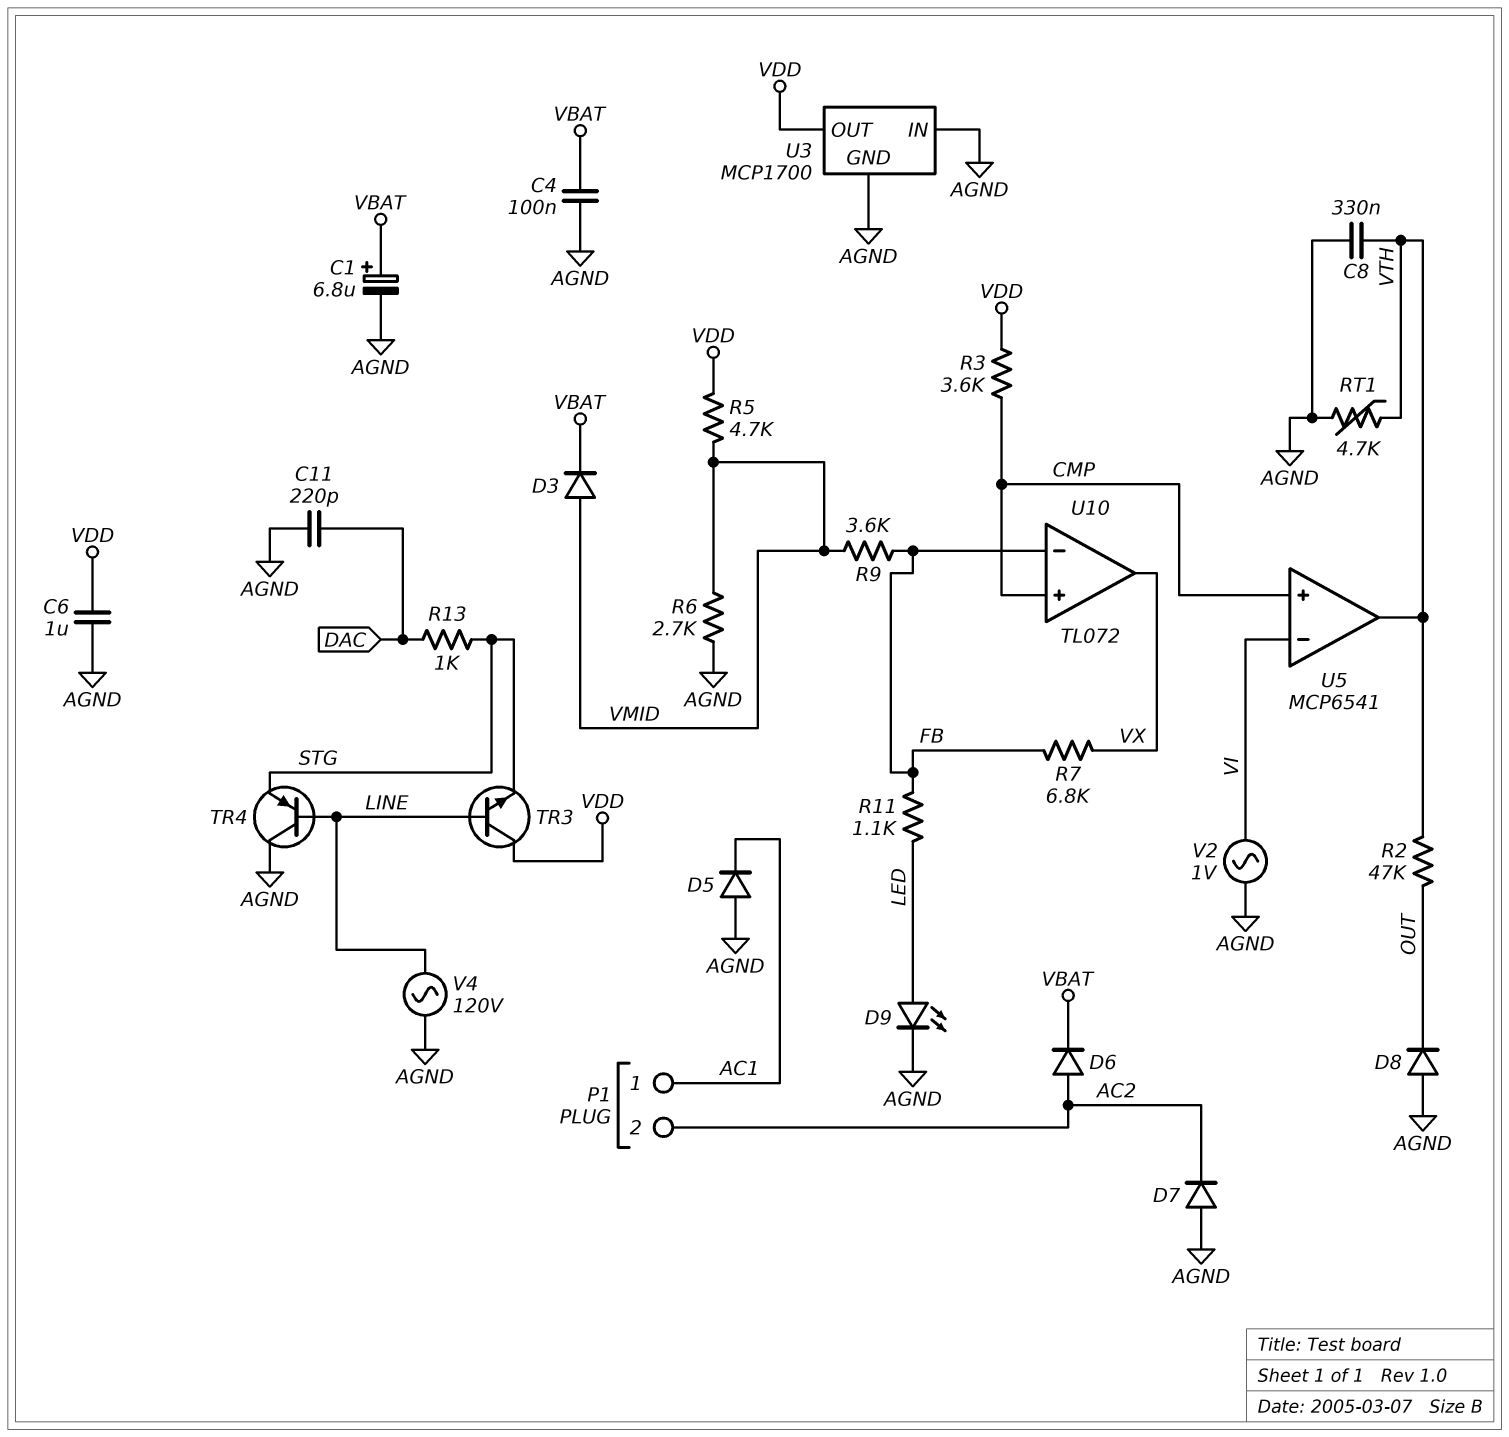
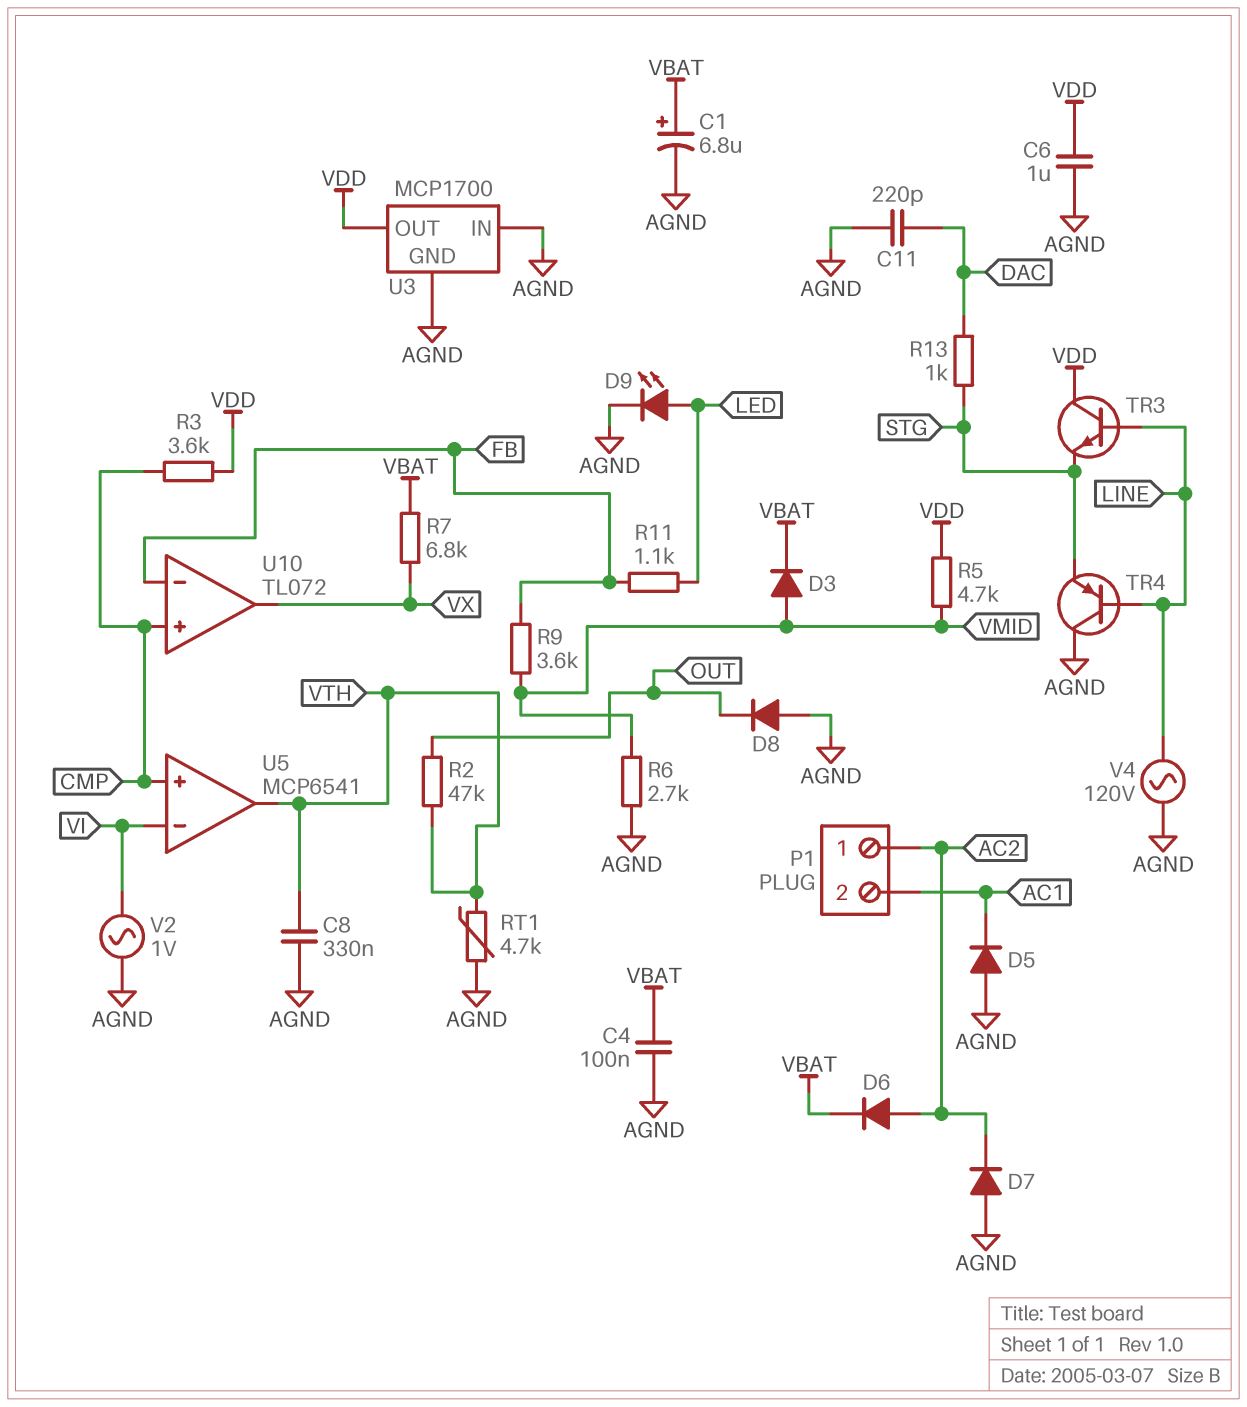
P1 pin 1: AC1 -> AC2
P1 pin 2: AC2 -> AC1
R7: 6.8k (FB, VX) -> 6.8k (VBAT, VX)

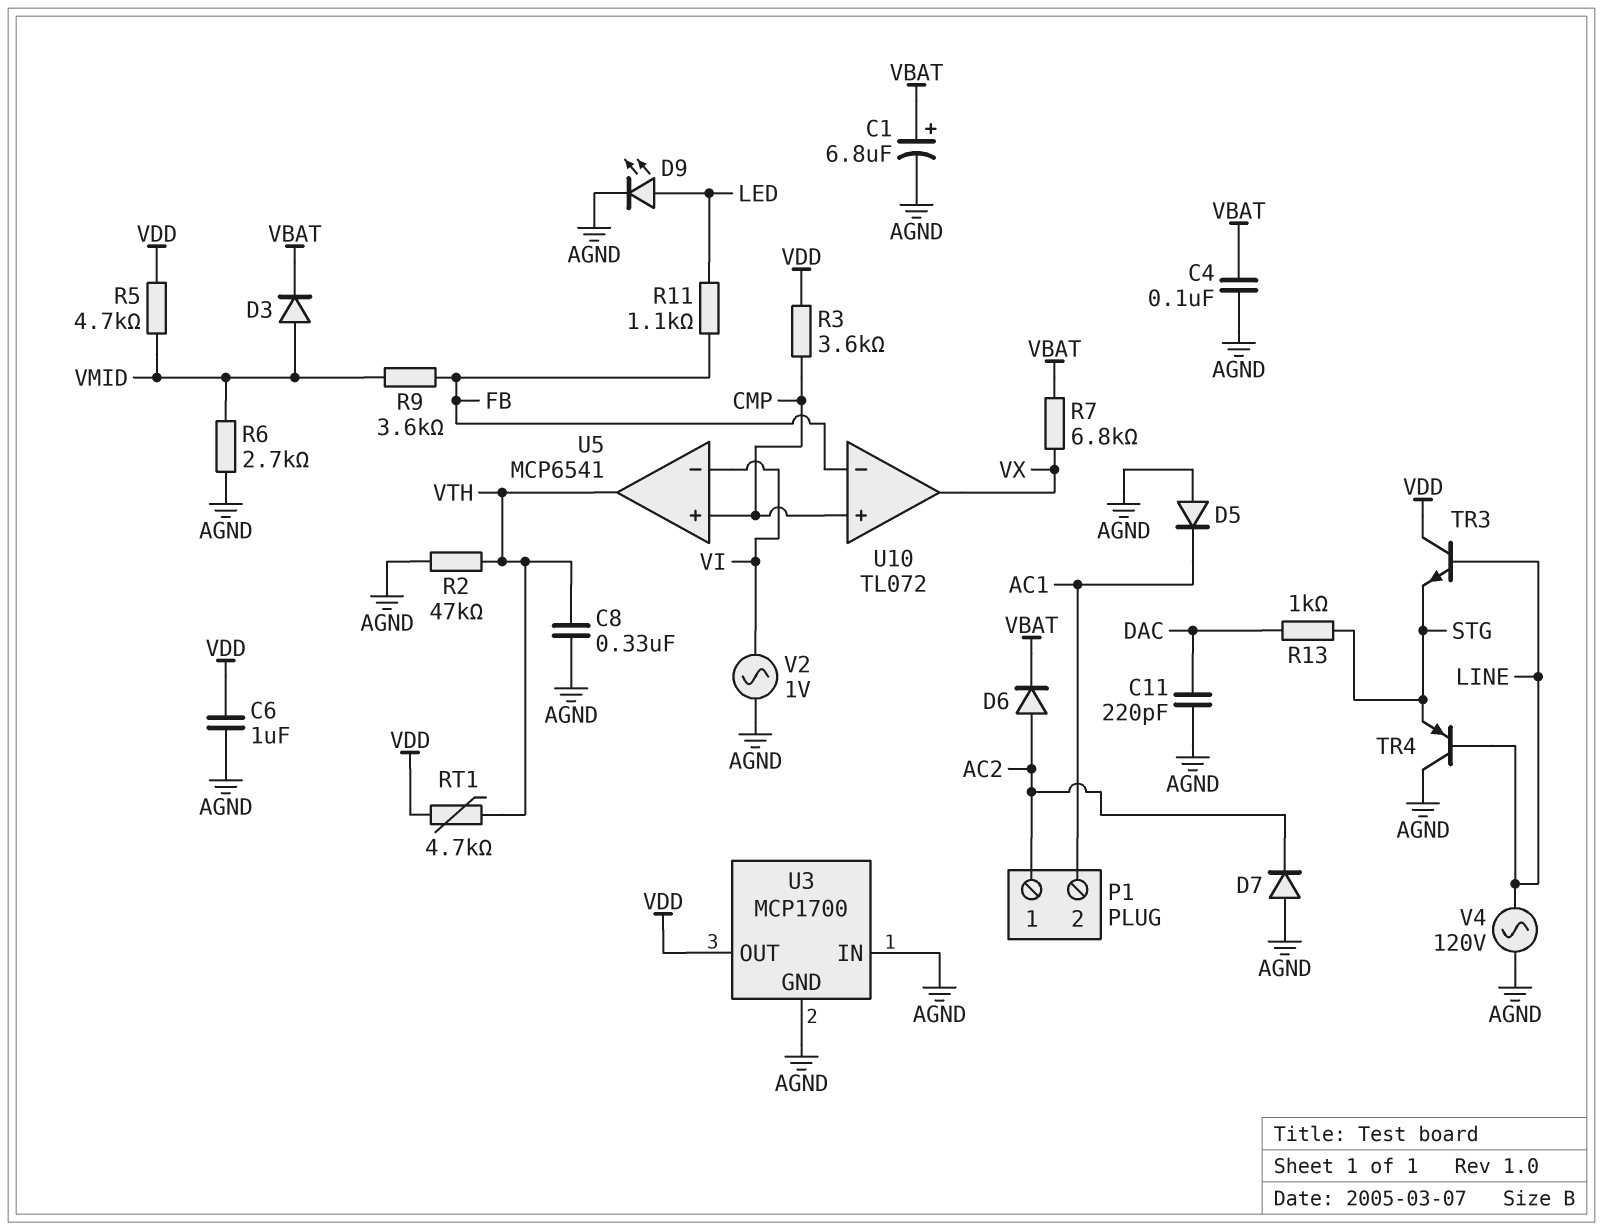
D8: diode (A AGND, K OUT) -> none
R2: 47k (OUT, VTH) -> 47k (AGND, VTH)
RT1: 4.7k (AGND, VTH) -> 4.7k (VDD, VTH)

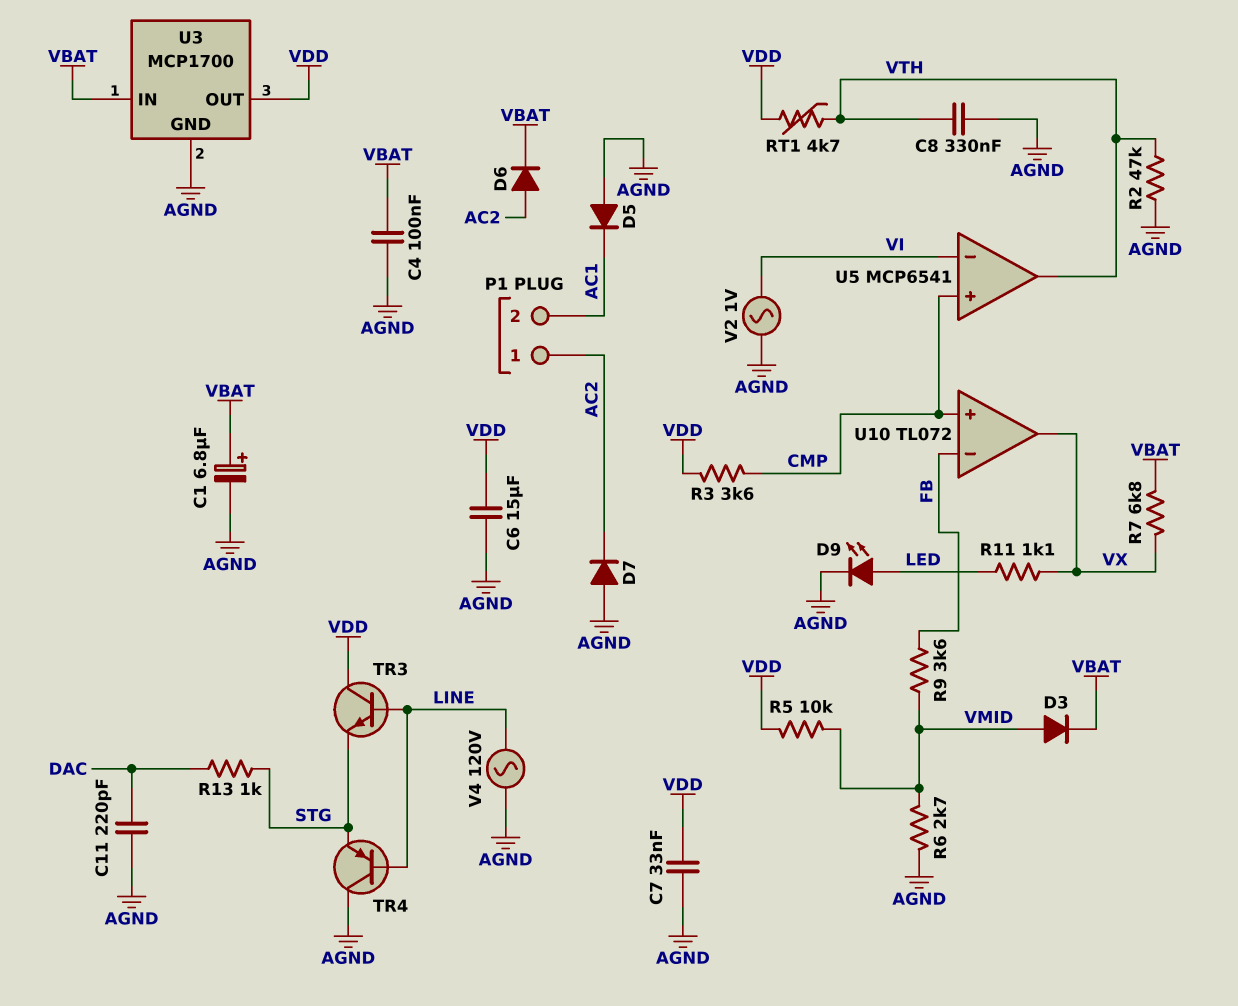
C6: 1uF (AGND, VDD) -> 15uF (AGND, VDD)
C7: none -> 33nF (AGND, VDD)
R5: 4.7k (VDD, VMID) -> 10k (VDD, VMID)
R11: 1.1k (FB, LED) -> 1.1k (LED, VX)
U3 pin IN: AGND -> VBAT

